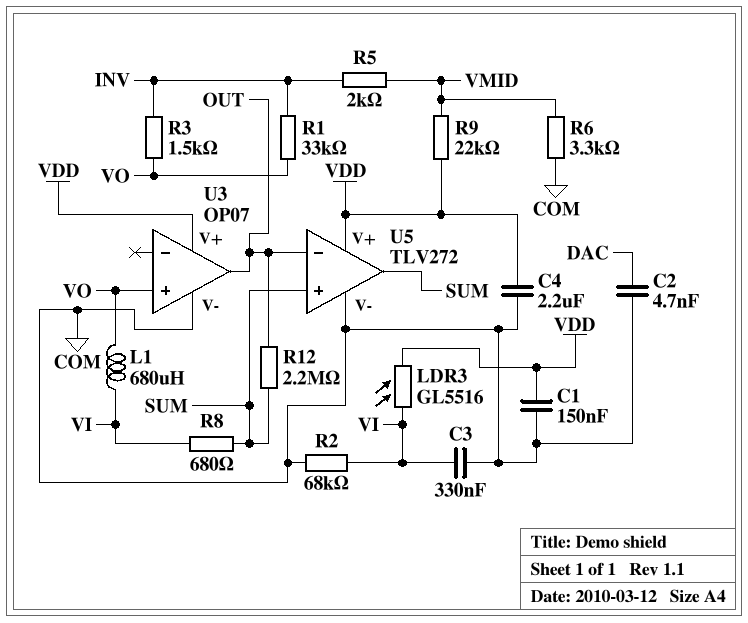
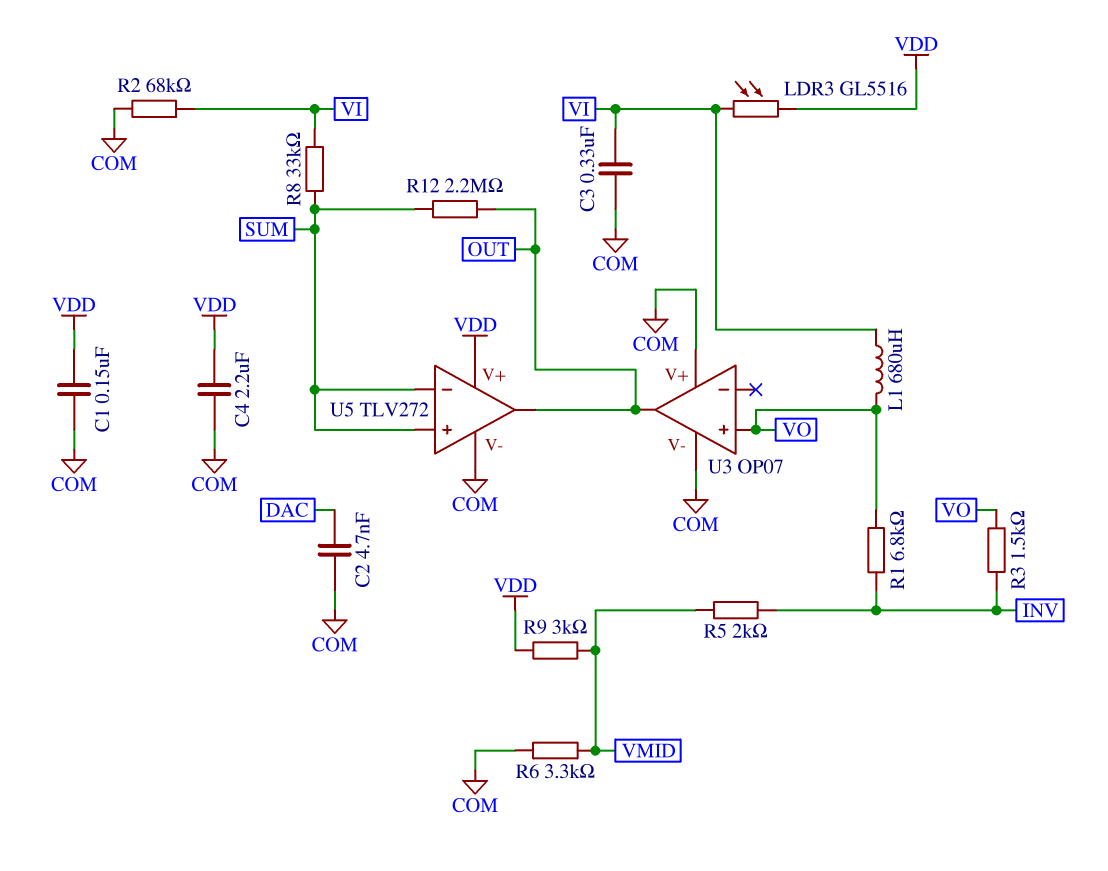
R1: 33k (INV, VO) -> 6.8k (INV, VO)
R8: 680 (SUM, VI) -> 33k (SUM, VI)
R9: 22k (VDD, VMID) -> 3k (VDD, VMID)
U3 pin V+: VDD -> COM
U5 pin in-: OUT -> SUM
U5 pin out: SUM -> OUT

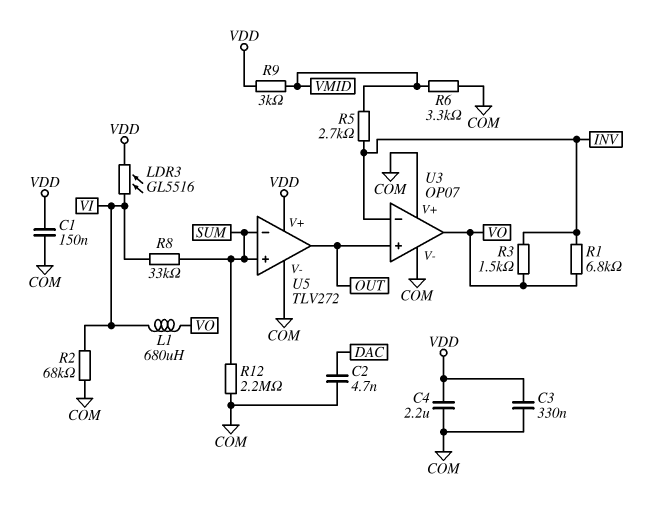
C3: 330nF (COM, VI) -> 330nF (COM, VDD)
R5: 2k (INV, VMID) -> 2.7k (INV, VMID)
R12: 2.2M (OUT, SUM) -> 2.2M (COM, SUM)
U3 pin in+: VO -> OUT
U3 pin in-: none -> INV
U3 pin out: OUT -> VO

